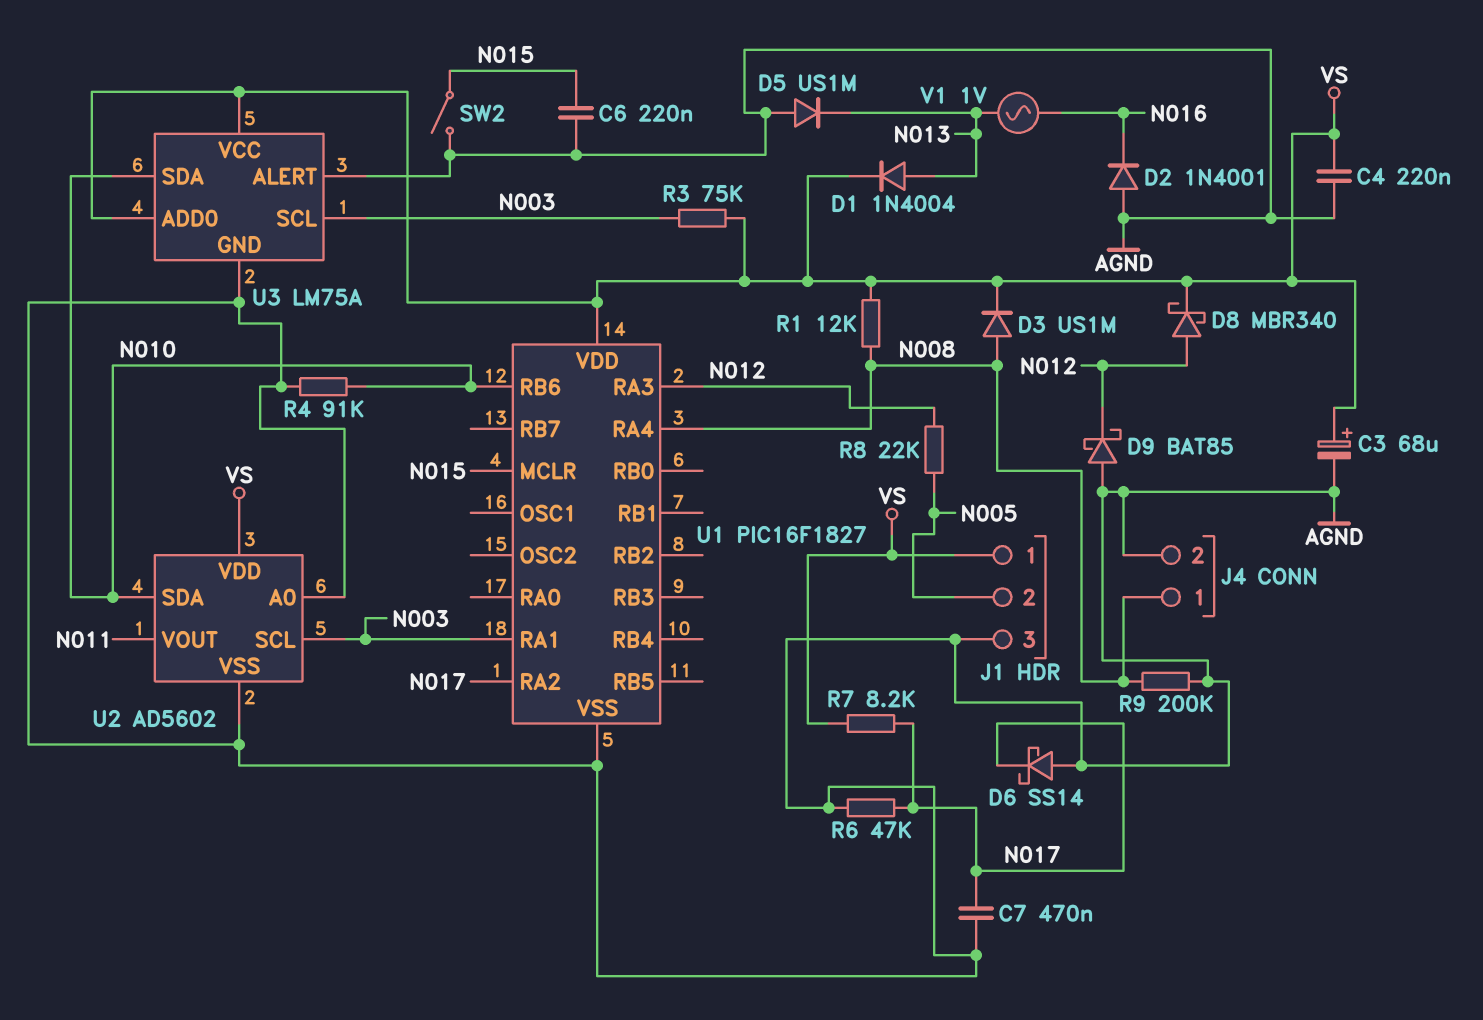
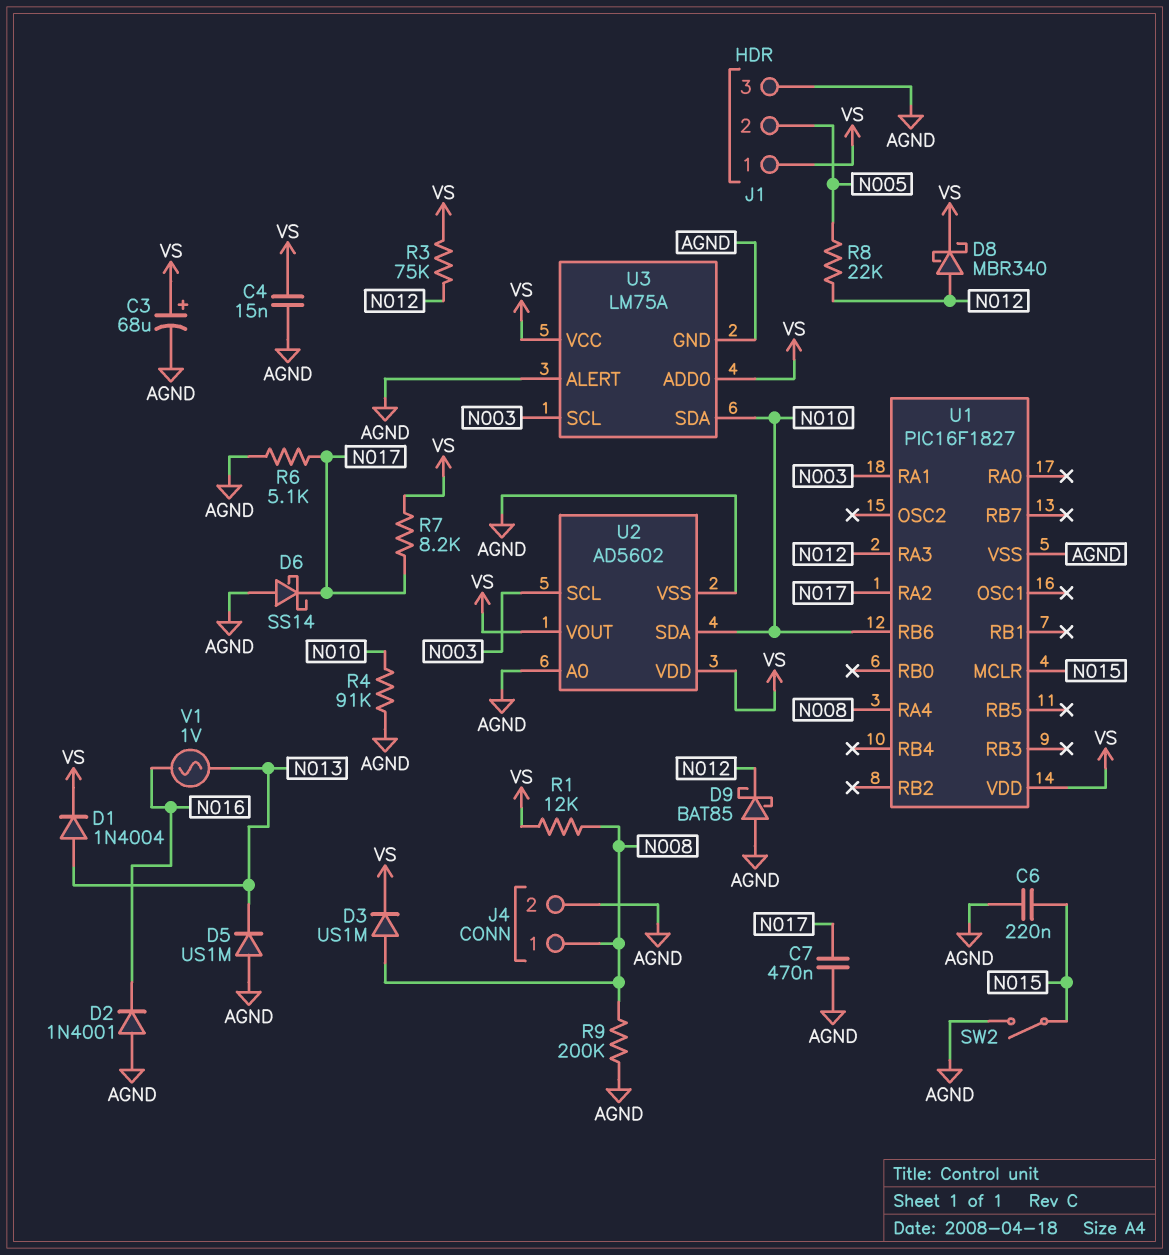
C4: 220nF (AGND, VS) -> 15nF (AGND, VS)
R3: 75k (N003, VS) -> 75k (N012, VS)
R6: 47k (AGND, N017) -> 5.1k (AGND, N017)
U2 pin VOUT: N011 -> VS

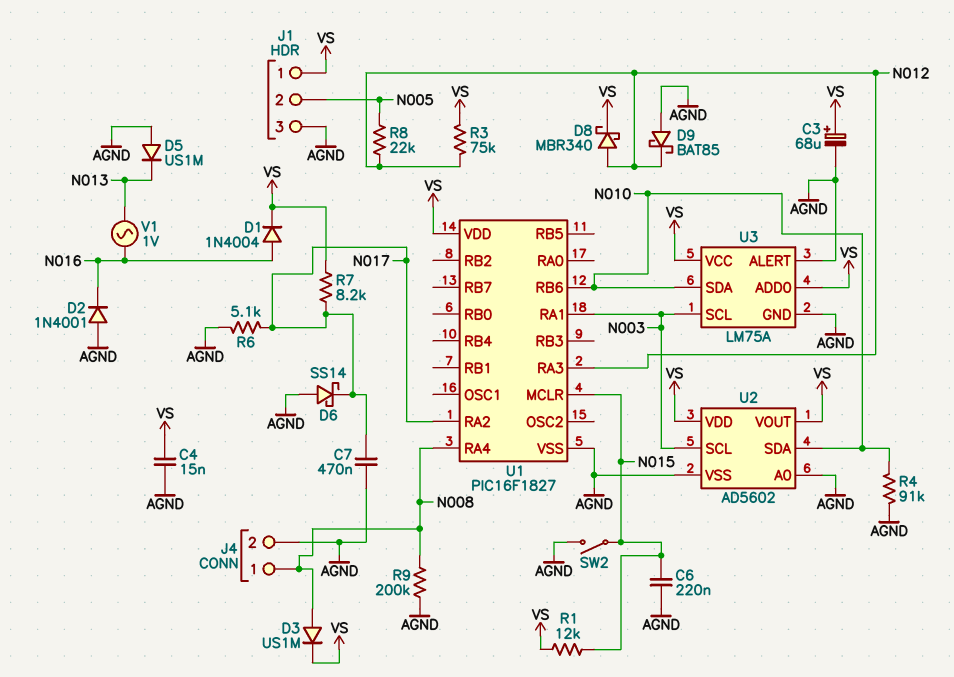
D1: diode 1N4004 (A N013, K VS) -> diode 1N4004 (A N016, K VS)
R1: 12k (N008, VS) -> 12k (N015, VS)

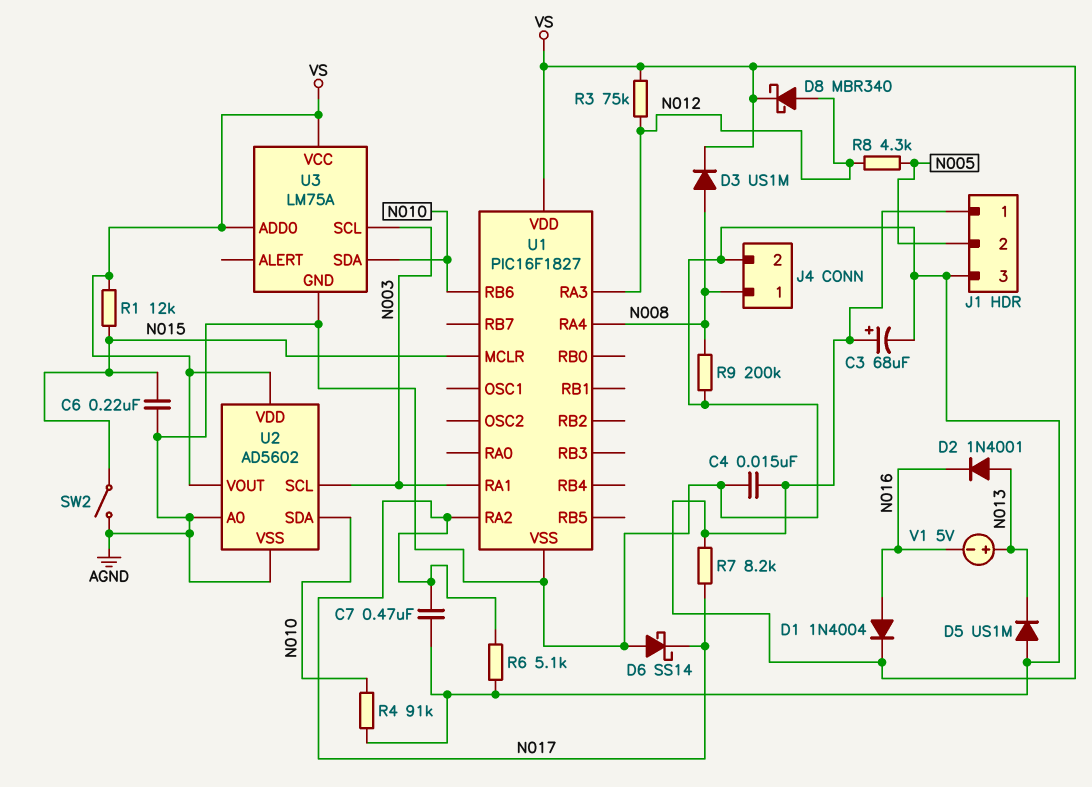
D2: diode 1N4001 (A AGND, K N016) -> diode 1N4001 (A N013, K N016)
D9: schottky BAT85 (A AGND, K N012) -> none
R8: 22k (N005, N012) -> 4.3k (N005, N012)
U3 pin ALERT: AGND -> none
V1: AC 1V (N013, N016) -> 5V (plus N013, minus N016)

